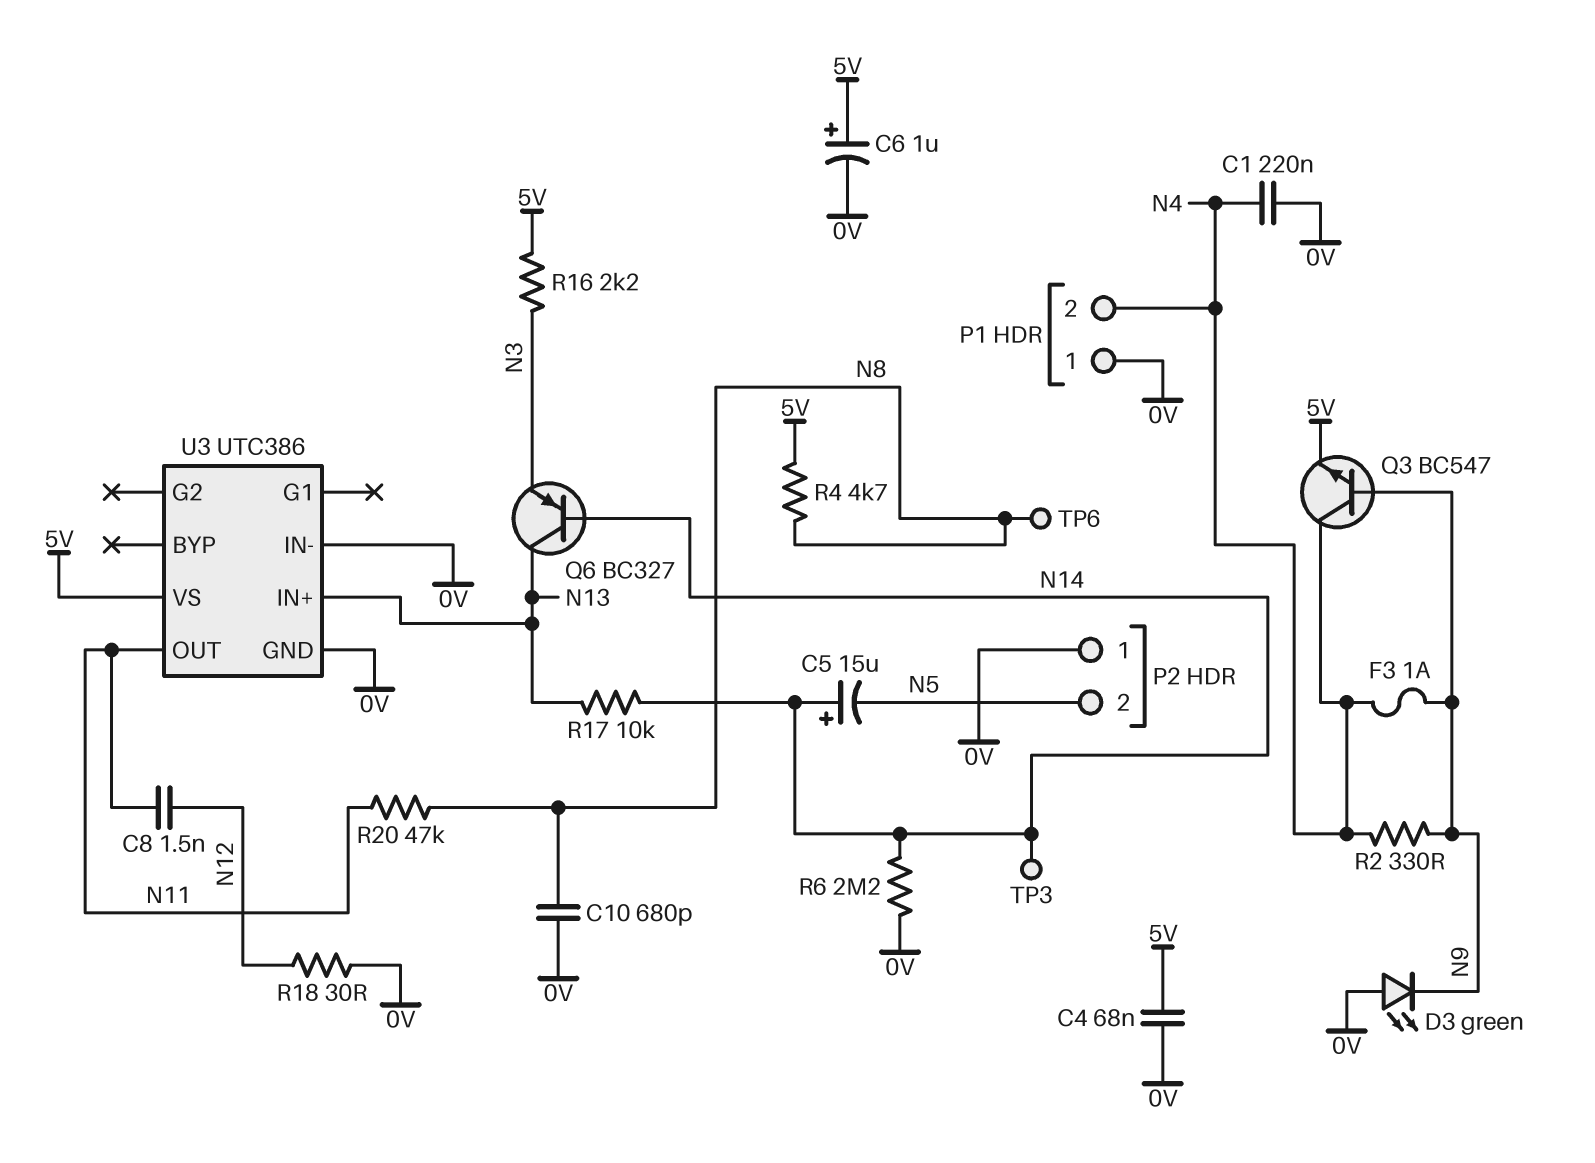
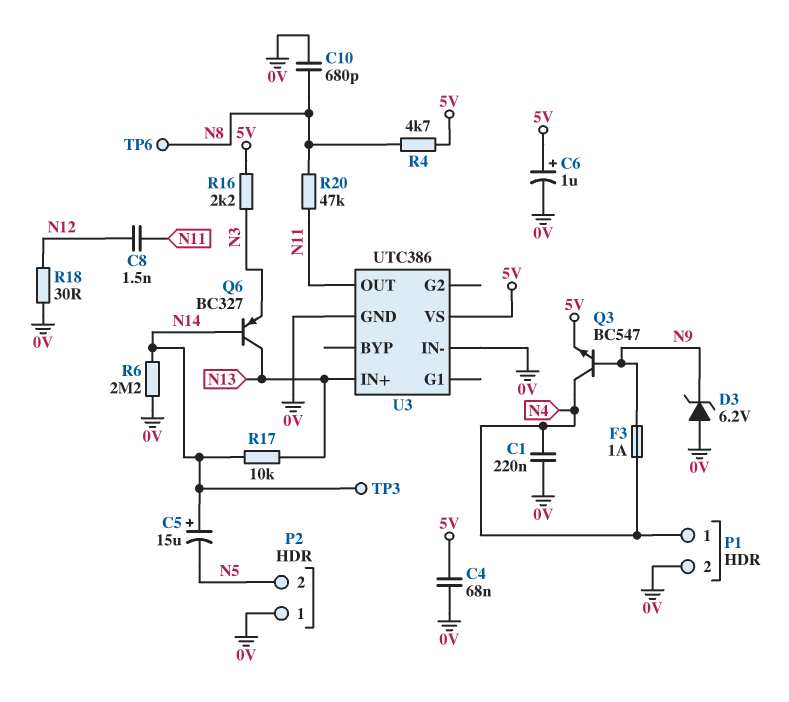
D3: LED green (A 0V, K N9) -> zener 6.2V (A 0V, K N9)
P1 pin 1: 0V -> N4
P1 pin 2: N4 -> 0V
R2: 330 (N4, N9) -> none

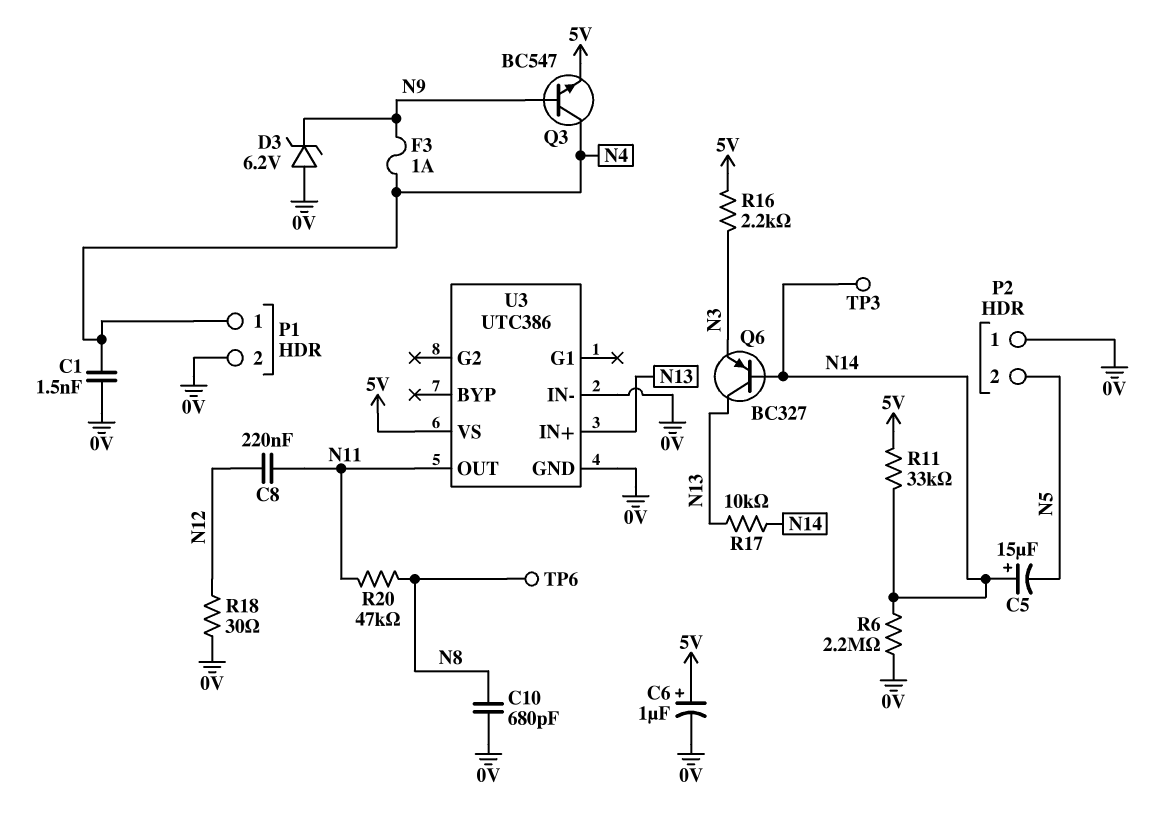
C1: 220nF (0V, N4) -> 1.5nF (0V, N4)
C4: 68nF (0V, 5V) -> none
C8: 1.5nF (N11, N12) -> 220nF (N11, N12)
R4: 4.7k (5V, N8) -> none
R11: none -> 33k (5V, N14)

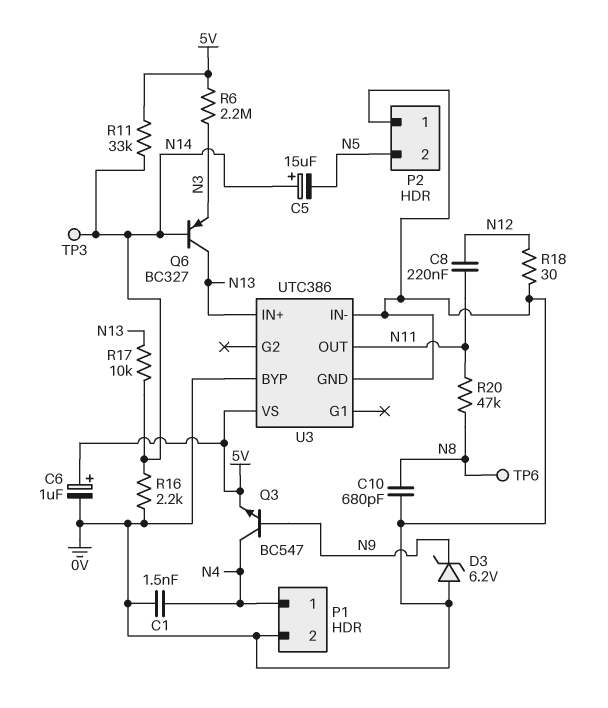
F3: 1A (N4, N9) -> none
R6: 2.2M (0V, N14) -> 2.2M (5V, N3)
R16: 2.2k (5V, N3) -> 2.2k (0V, N14)
U3 pin BYP: none -> 0V

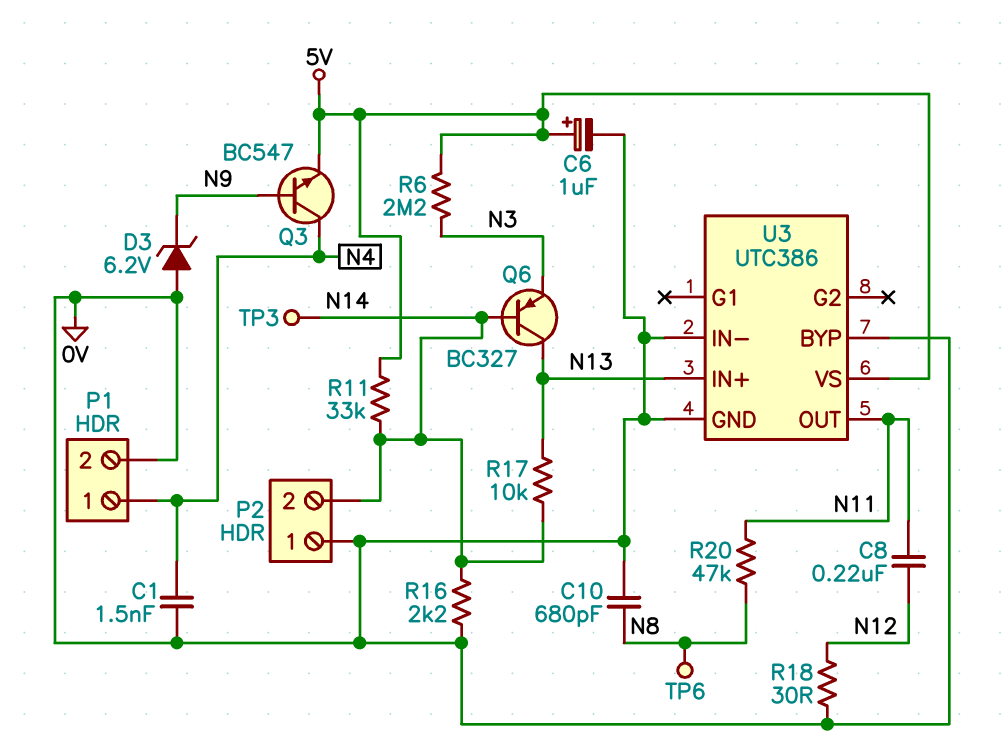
C5: 15uF (plus N14, minus N5) -> none
P2 pin 2: N5 -> N14

